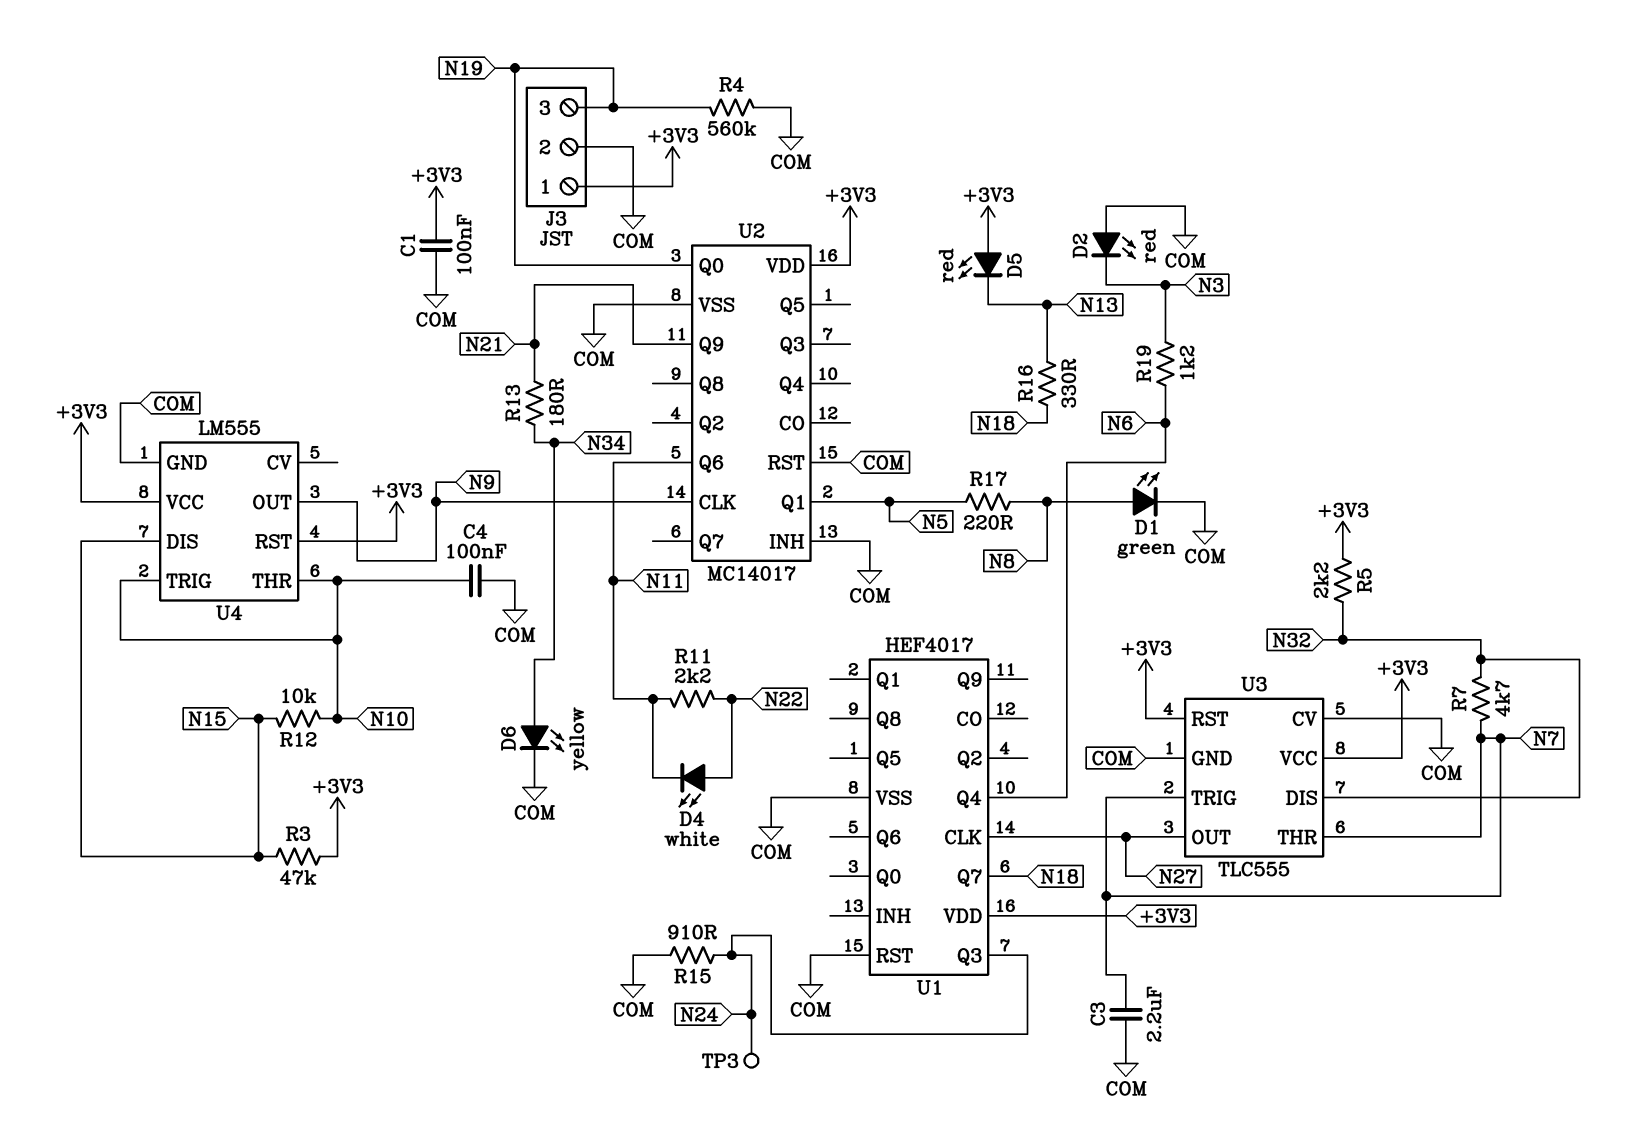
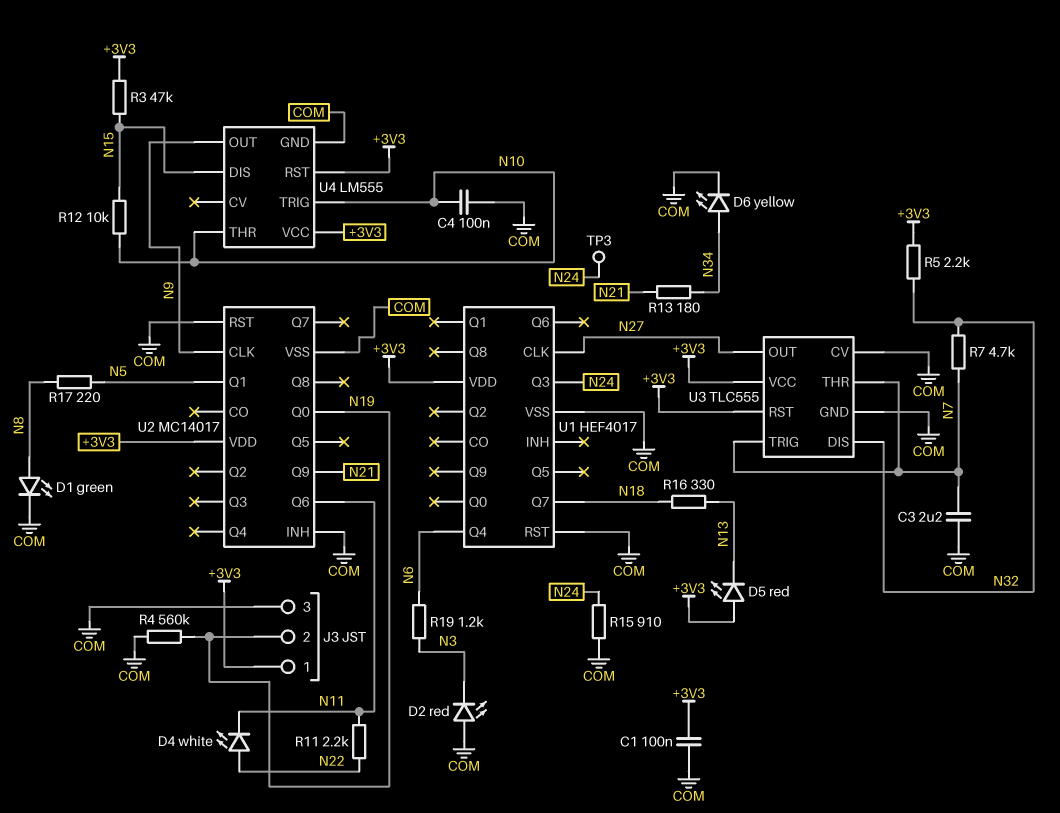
J3 pin 2: COM -> N19
J3 pin 3: N19 -> COM

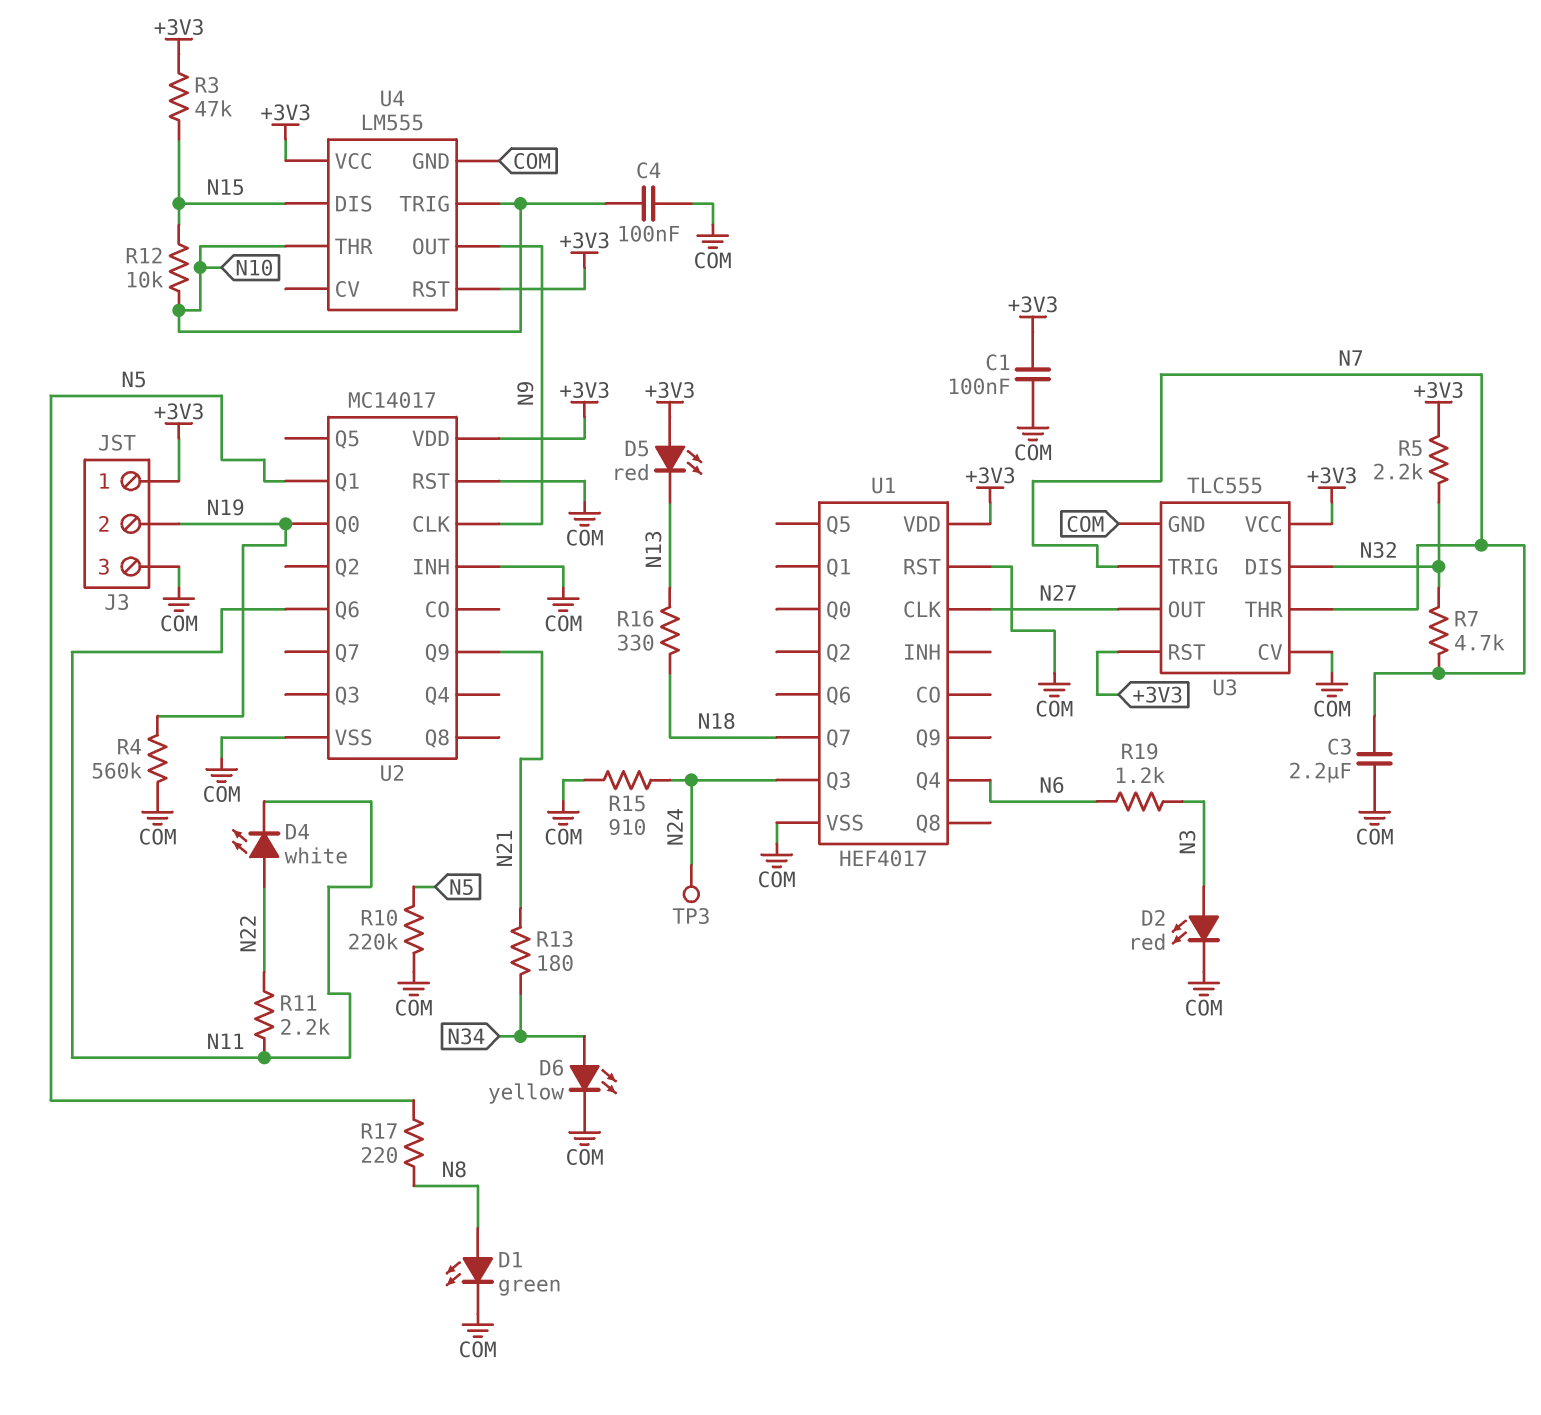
D2: LED red (A COM, K N3) -> LED red (A N3, K COM)
R10: none -> 220k (COM, N5)

